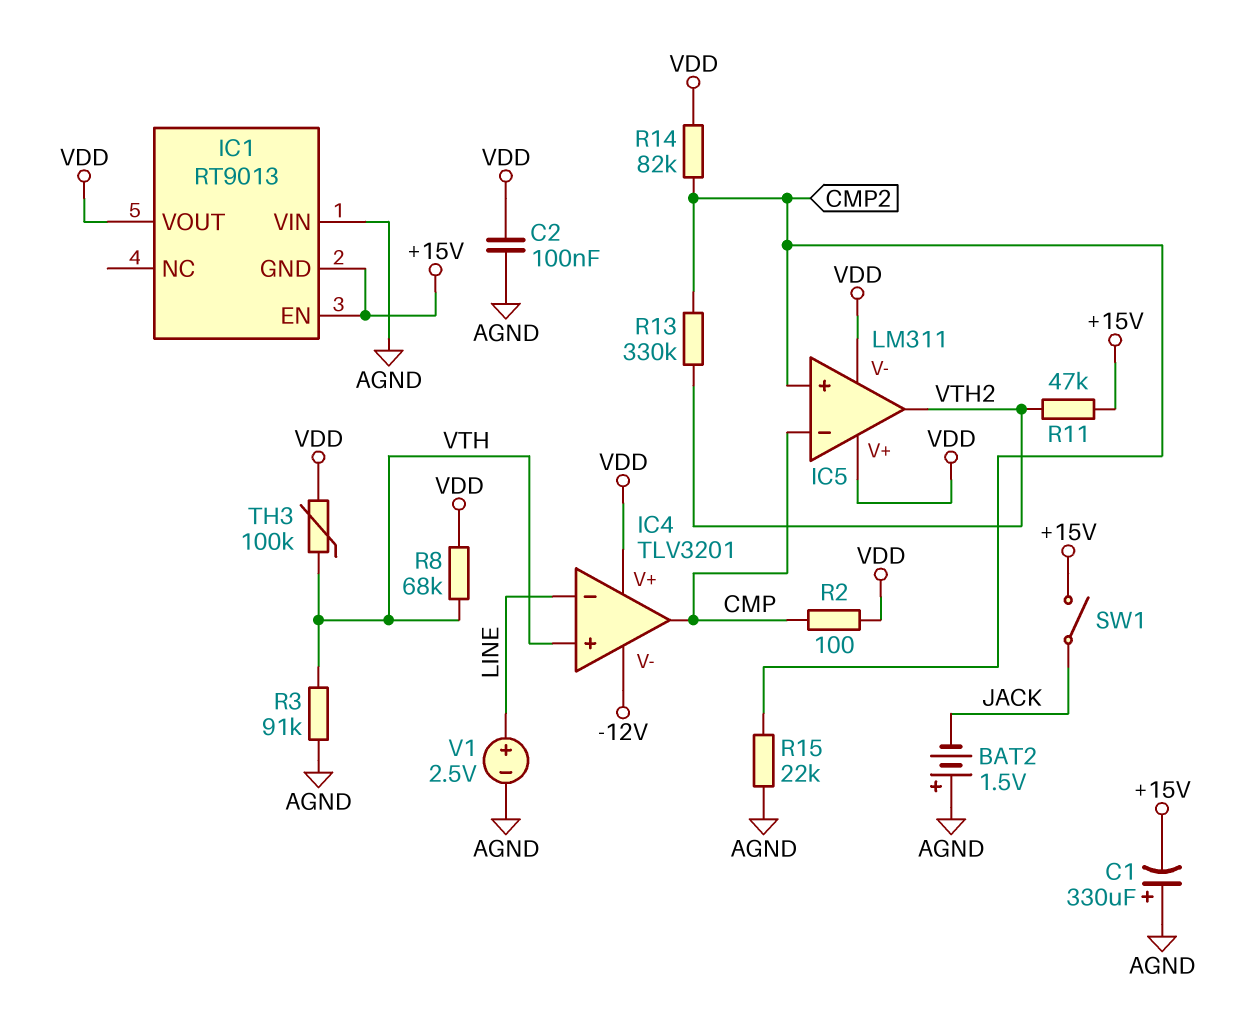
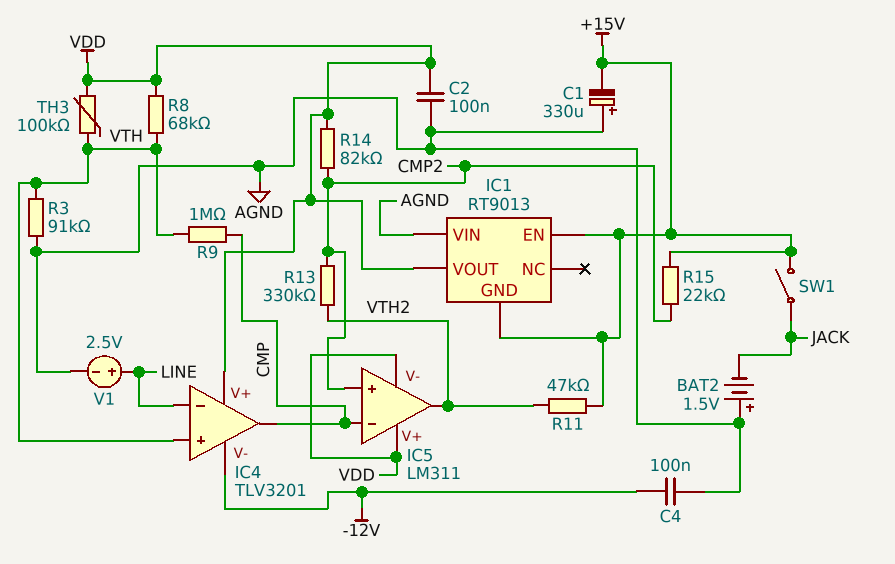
C4: none -> 100nF (-12V, AGND)
R2: 100 (CMP, VDD) -> none
R9: none -> 1M (CMP, VTH)
R15: 22k (AGND, CMP2) -> 22k (+15V, CMP2)

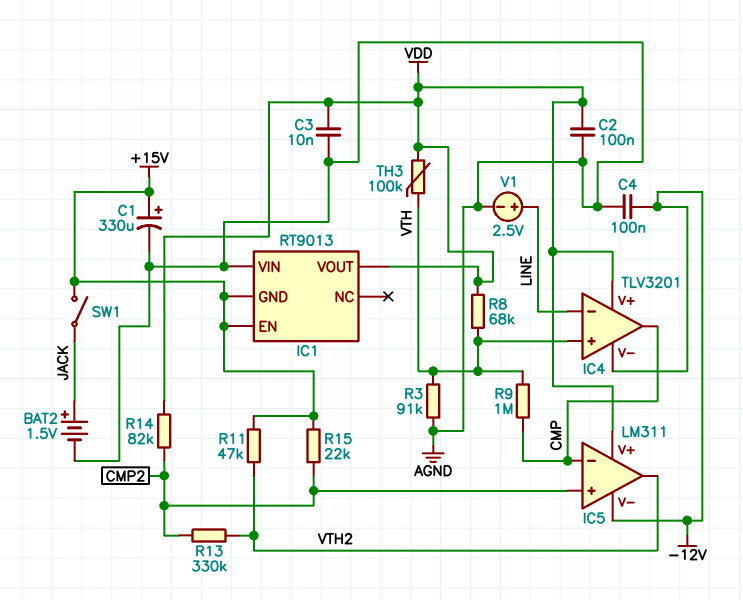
BAT2: 1.5V (plus AGND, minus JACK) -> 1.5V (plus JACK, minus AGND)
C1: 330uF (plus AGND, minus +15V) -> 330uF (plus +15V, minus AGND)
C3: none -> 10nF (AGND, VDD)
IC5 pin V-: VDD -> -12V

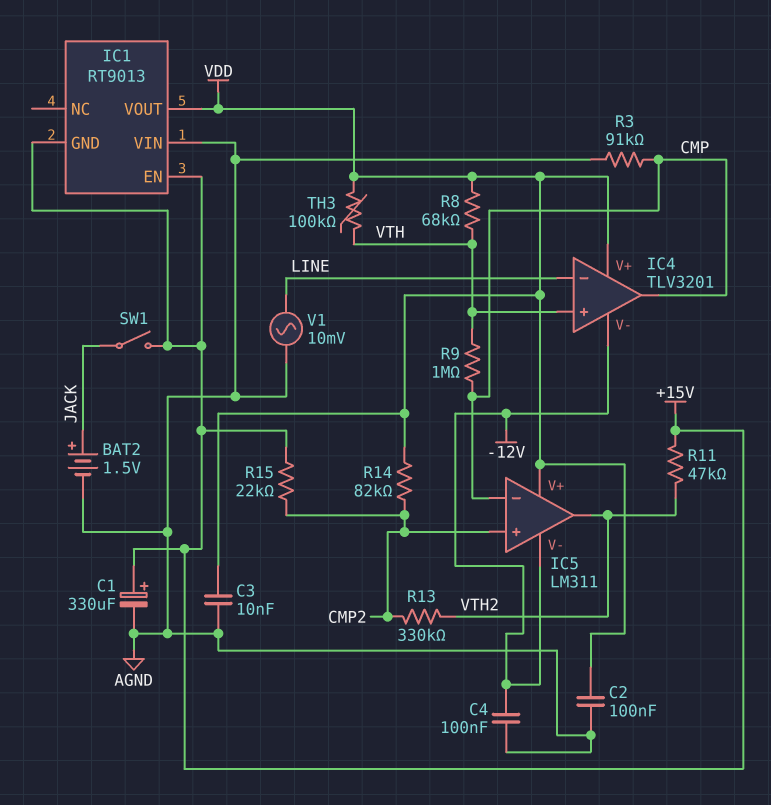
R3: 91k (AGND, VTH) -> 91k (AGND, CMP)
V1: 2.5V (plus LINE, minus AGND) -> AC 10mV (AGND, LINE)

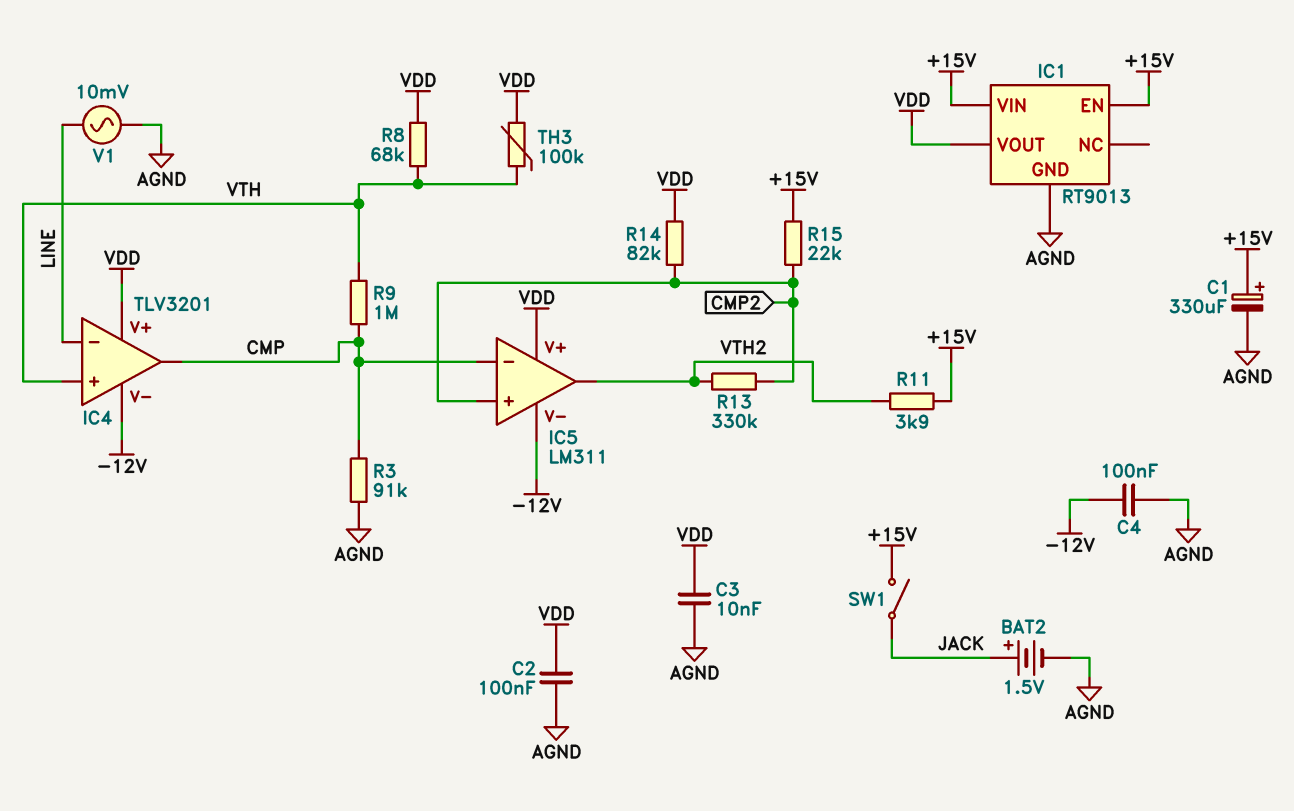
IC1 pin GND: +15V -> AGND
IC1 pin VIN: AGND -> +15V
R11: 47k (+15V, VTH2) -> 3.9k (+15V, VTH2)

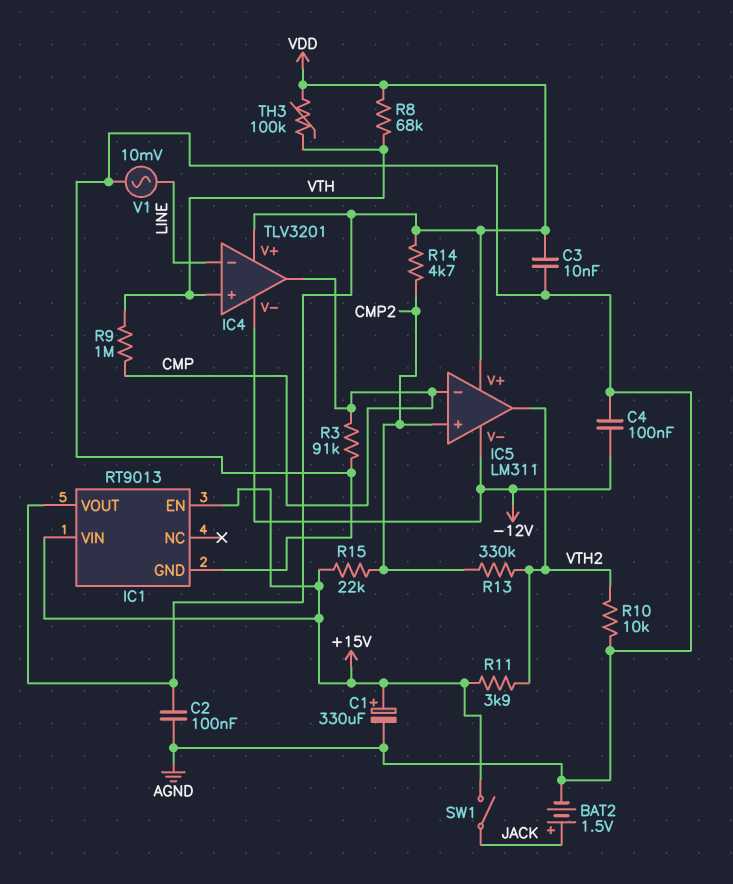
R10: none -> 10k (AGND, VTH2)
R14: 82k (CMP2, VDD) -> 4.7k (CMP2, VDD)

